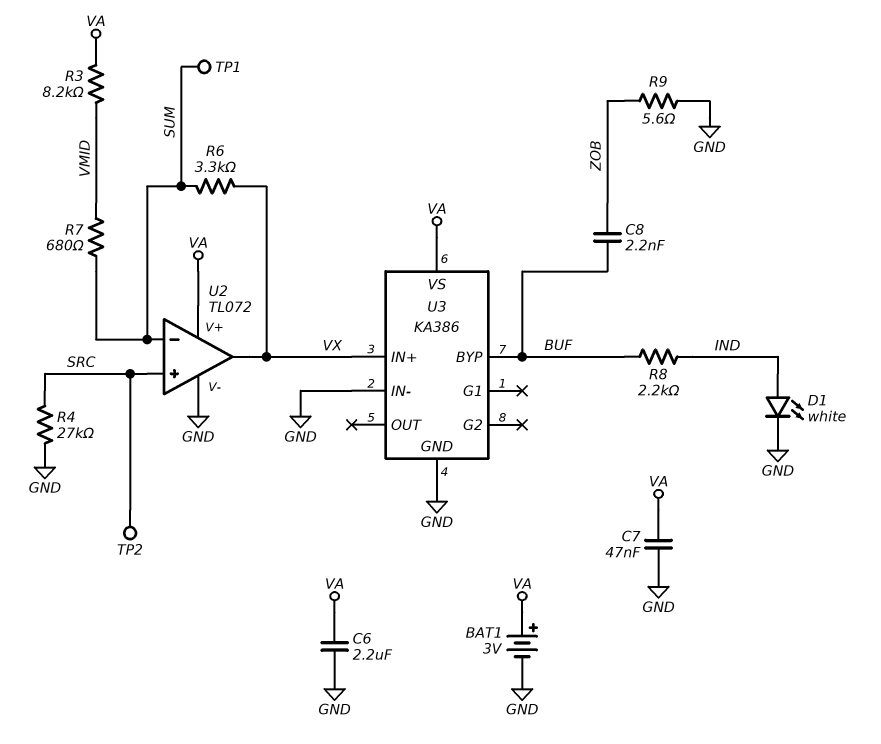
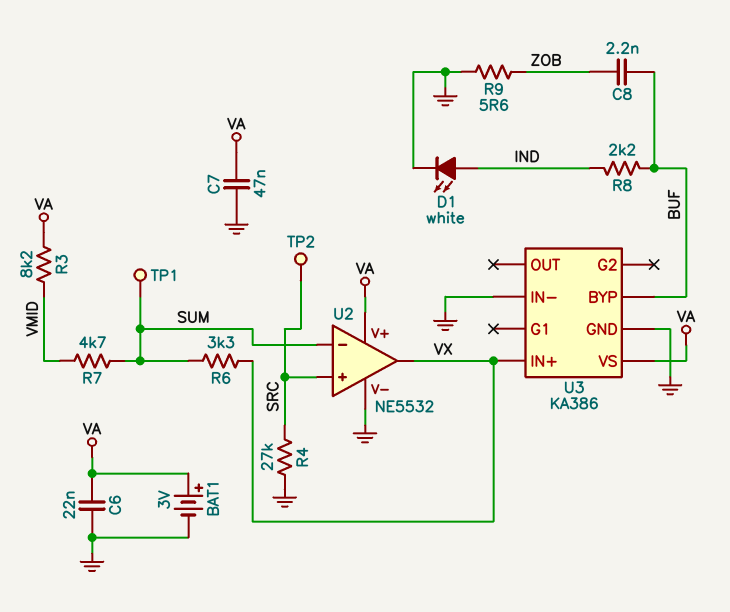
C6: 2.2uF (GND, VA) -> 22nF (GND, VA)
R7: 680 (SUM, VMID) -> 4.7k (SUM, VMID)
U2: TL072 -> NE5532

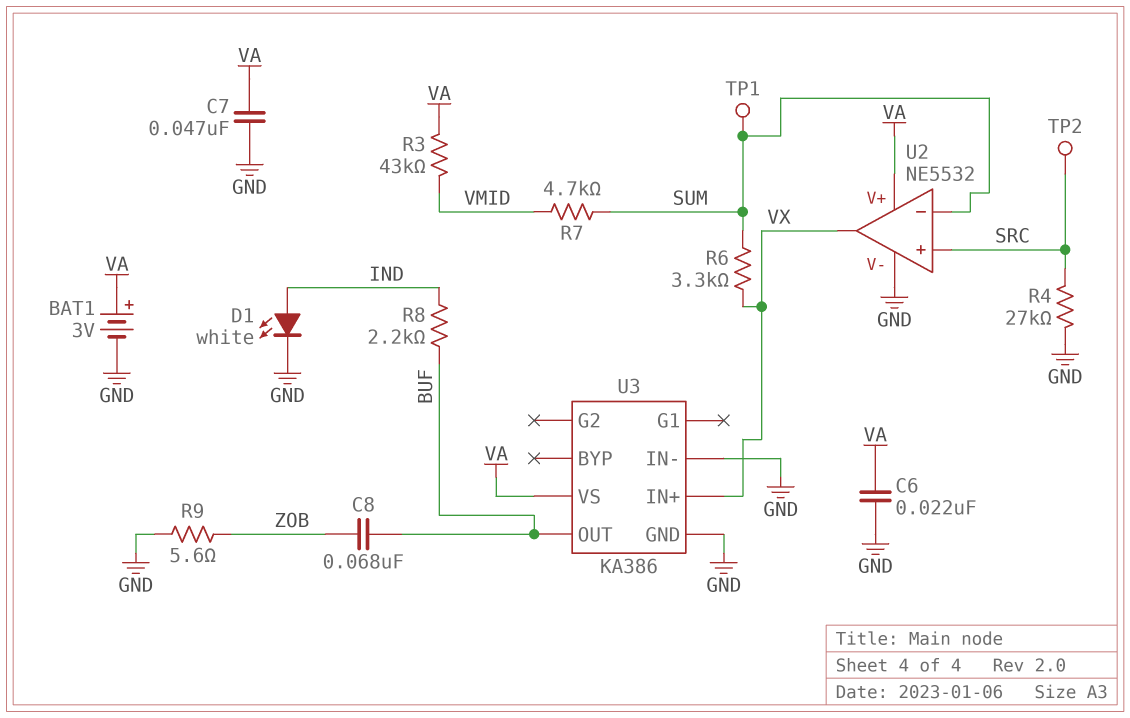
C8: 2.2nF (BUF, ZOB) -> 68nF (BUF, ZOB)
R3: 8.2k (VA, VMID) -> 43k (VA, VMID)
U3 pin BYP: BUF -> none
U3 pin OUT: none -> BUF

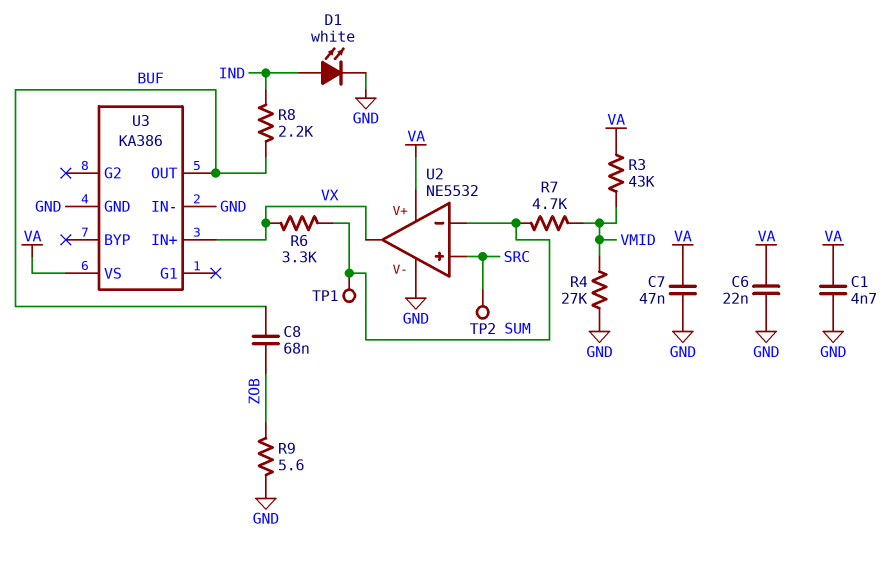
BAT1: 3V (plus VA, minus GND) -> none
C1: none -> 4.7nF (GND, VA)
R4: 27k (GND, SRC) -> 27k (GND, VMID)

